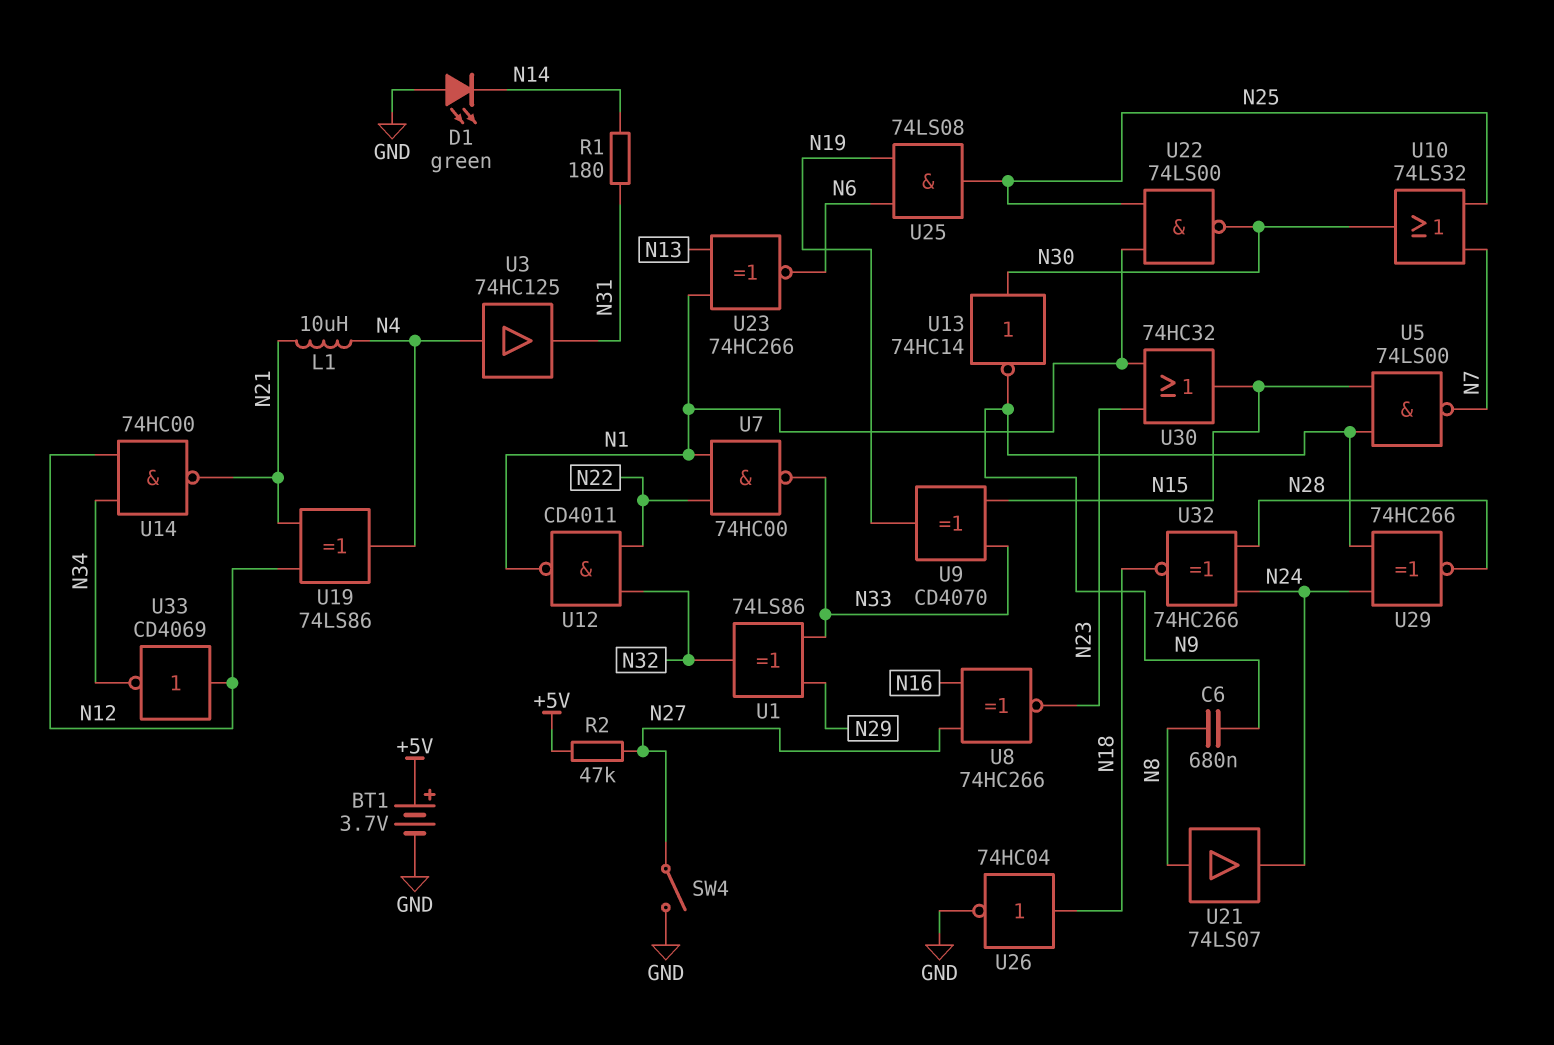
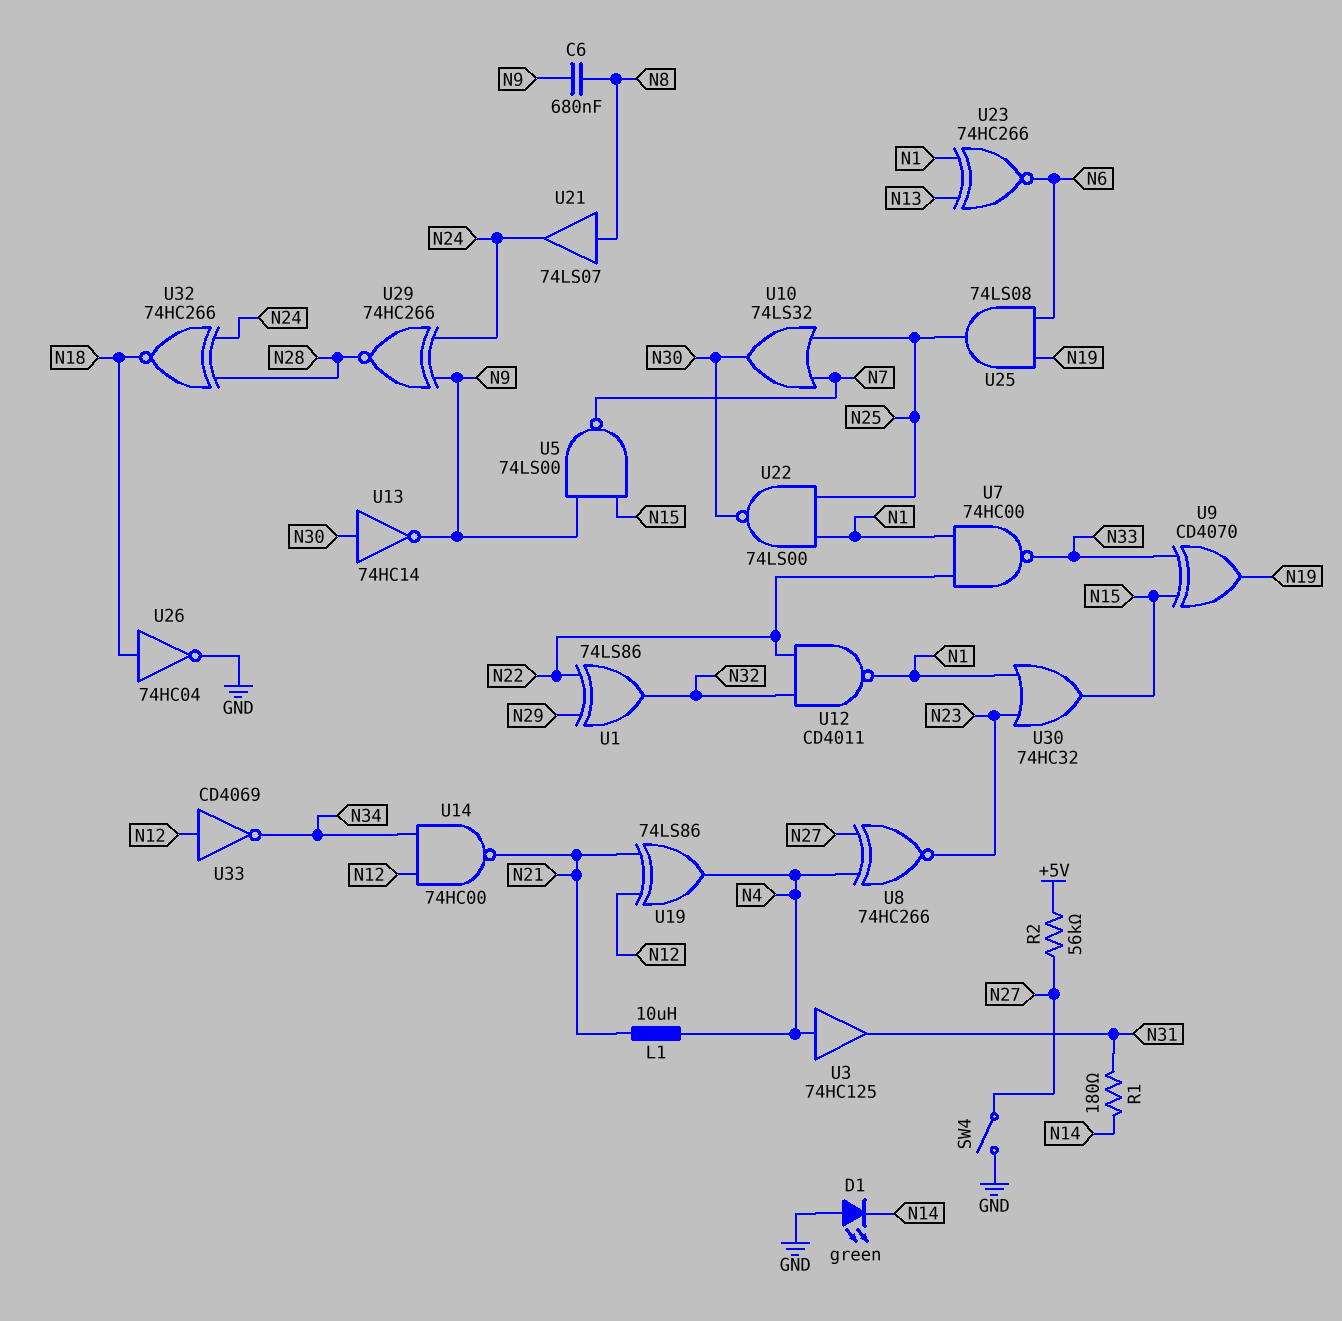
BT1: 3.7V (plus +5V, minus GND) -> none
R2: 47k (+5V, N27) -> 56k (+5V, N27)
U1: XOR 74LS86 (in N29, in N33, out N32) -> XOR 74LS86 (in N22, in N29, out N32)
U8: XNOR 74HC266 (in N16, in N27, out N23) -> XNOR 74HC266 (in N4, in N27, out N23)

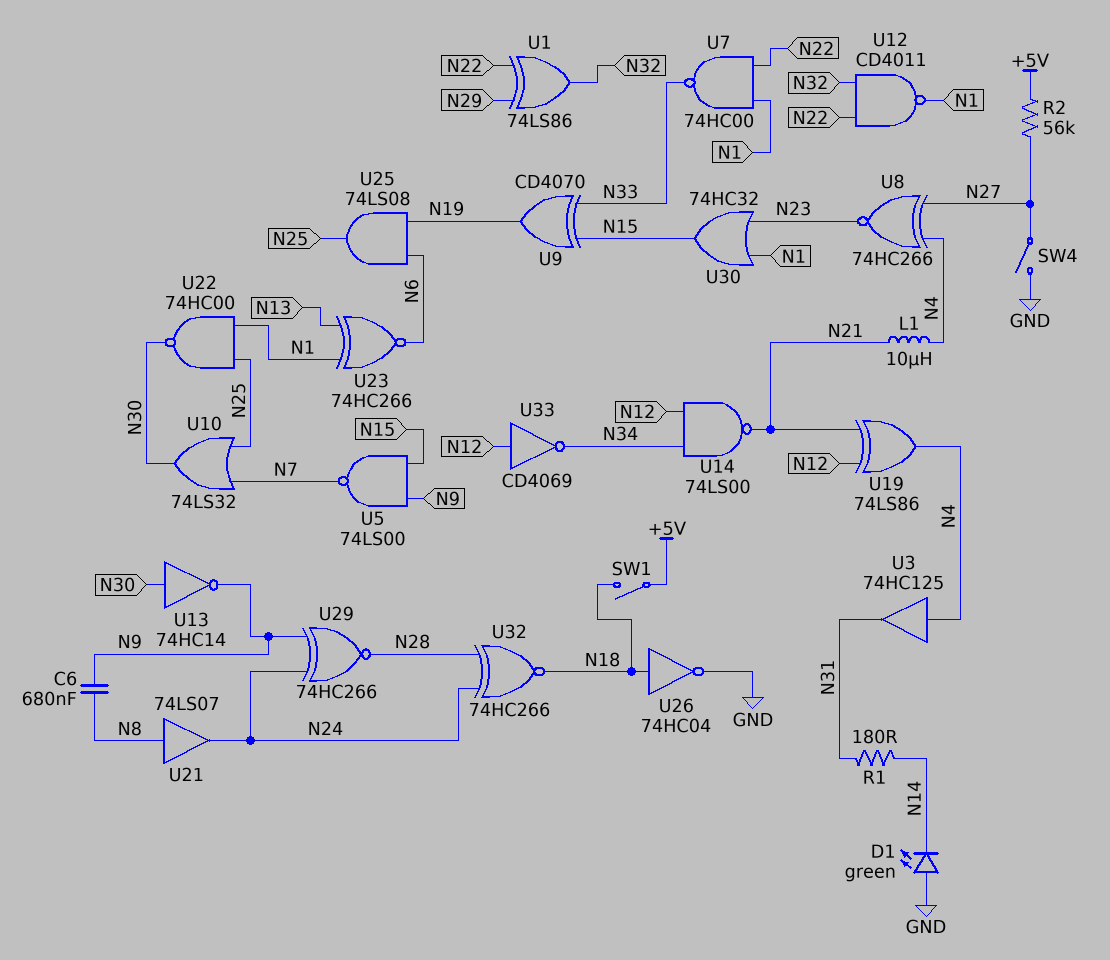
SW1: none -> switch (+5V, N18)
U14: NAND 74HC00 (in N12, in N34, out N21) -> NAND 74LS00 (in N12, in N34, out N21)
U22: NAND 74LS00 (in N1, in N25, out N30) -> NAND 74HC00 (in N1, in N25, out N30)

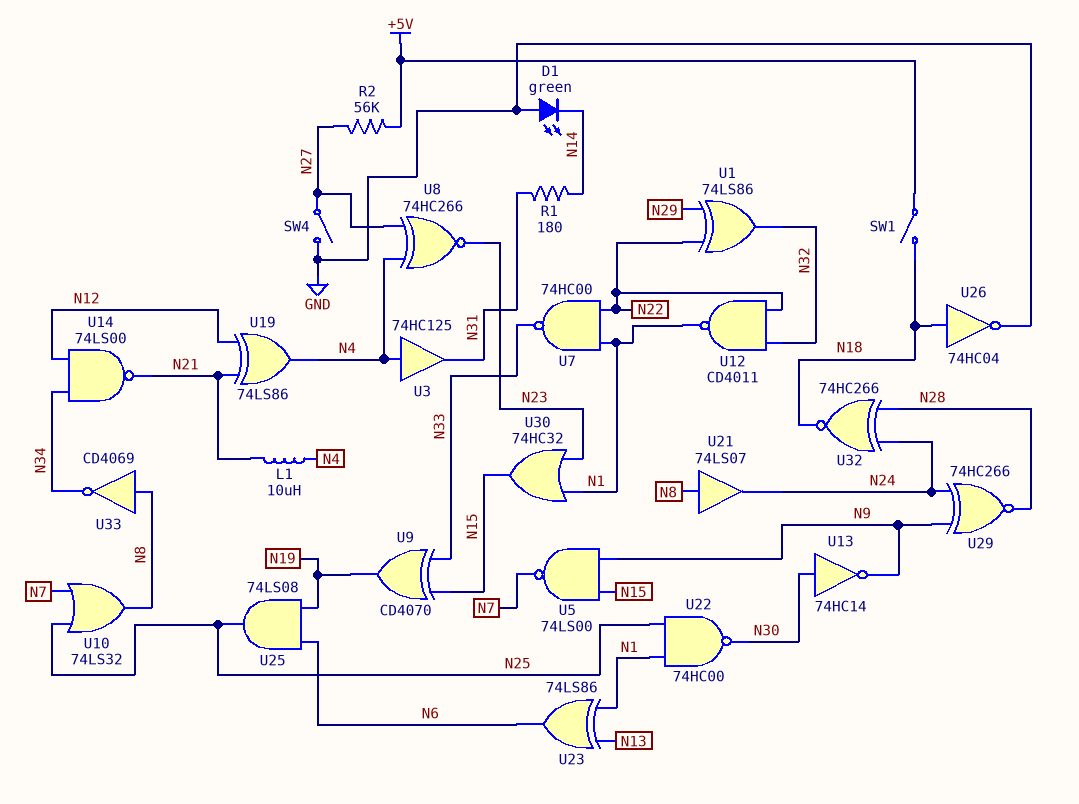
C6: 680nF (N8, N9) -> none
U10: OR 74LS32 (in N7, in N25, out N30) -> OR 74LS32 (in N7, in N25, out N8)
U23: XNOR 74HC266 (in N1, in N13, out N6) -> XOR 74LS86 (in N1, in N13, out N6)
U33: NOT CD4069 (in N12, out N34) -> NOT CD4069 (in N8, out N34)

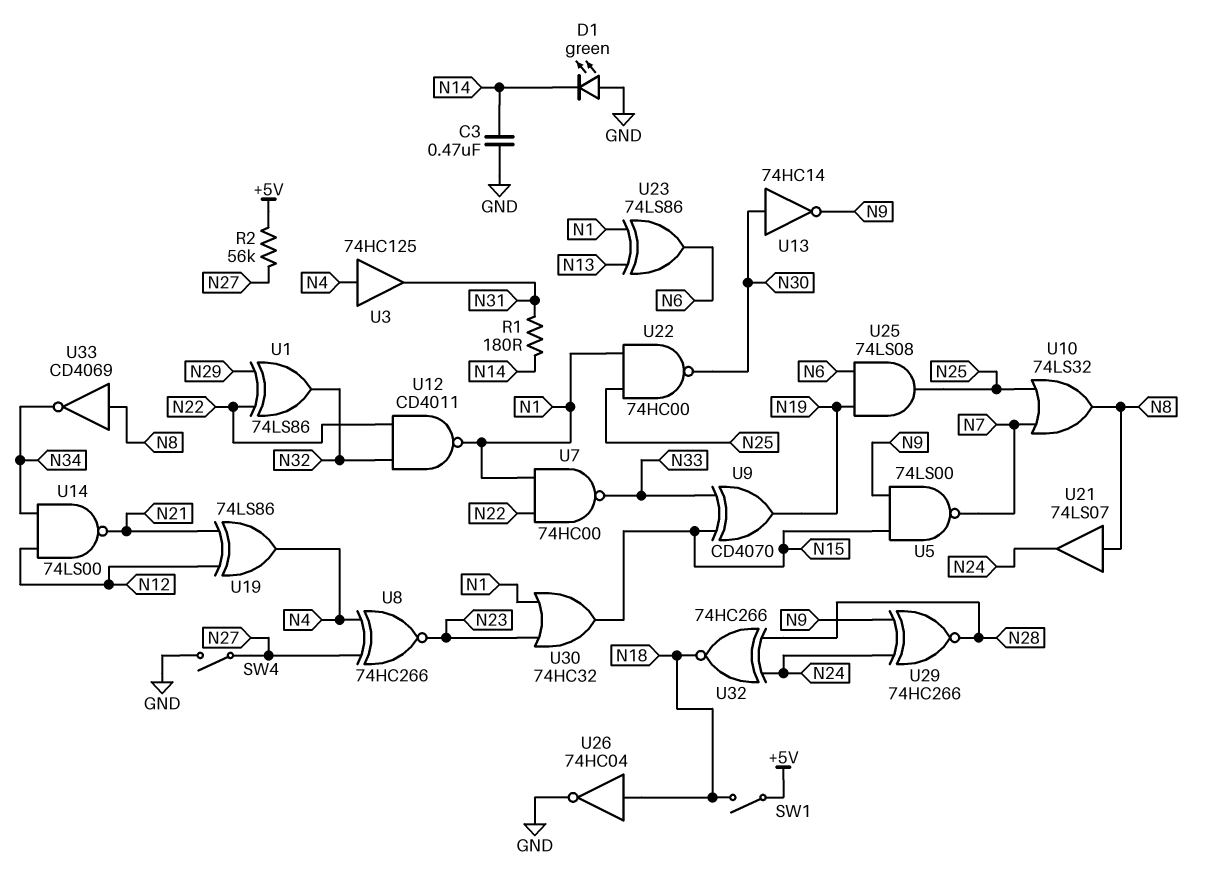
C3: none -> 470nF (GND, N14)
L1: 10uH (N4, N21) -> none

